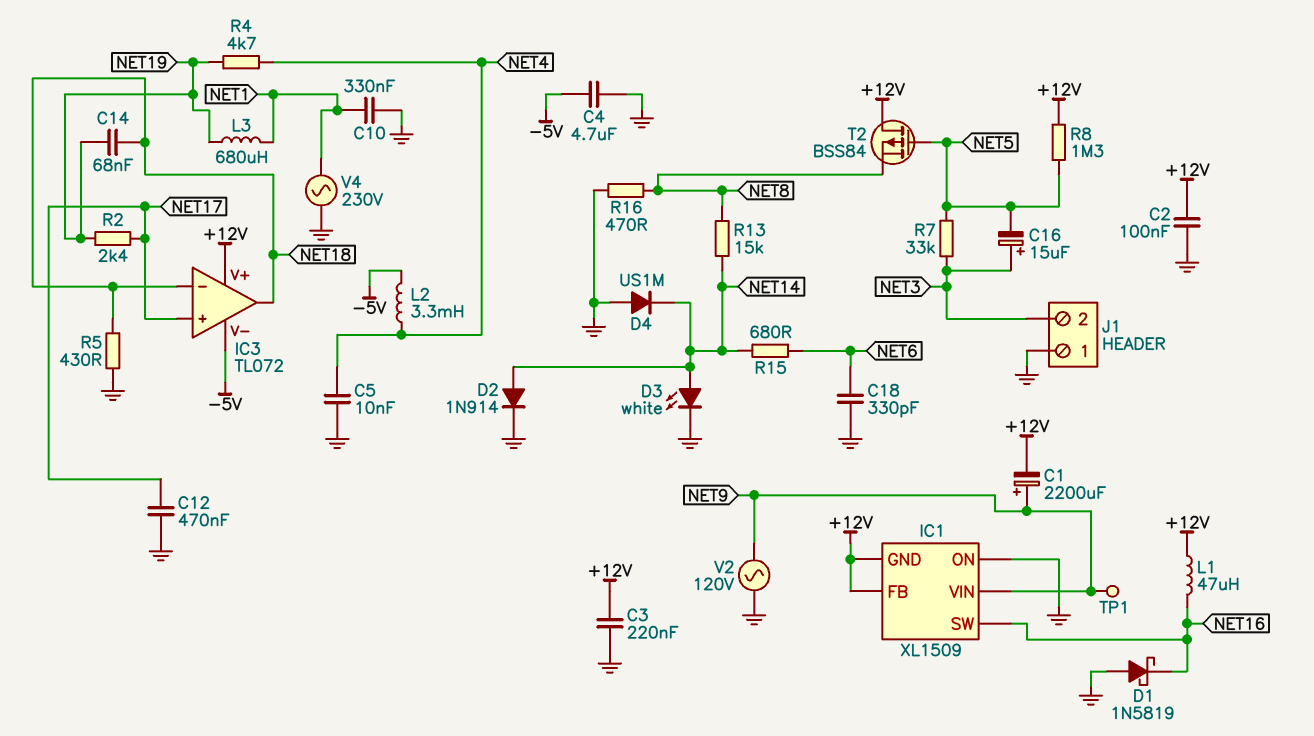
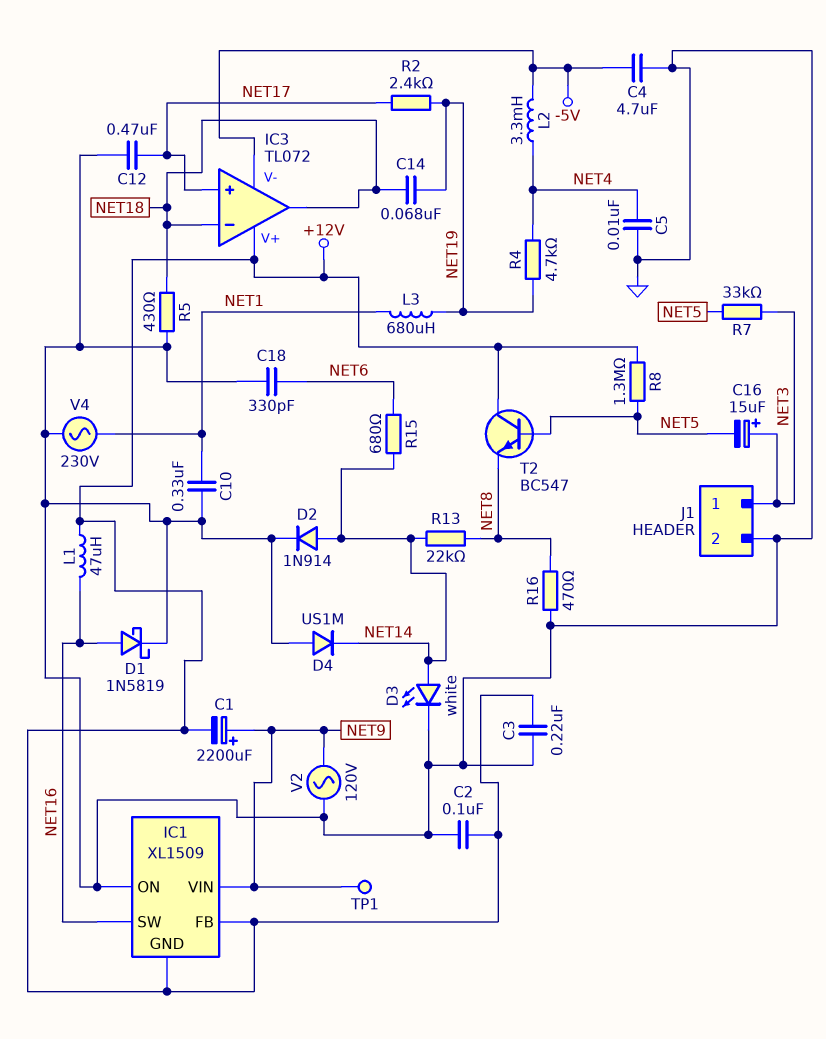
D1: schottky 1N5819 (A GND, K NET16) -> schottky 1N5819 (A NET16, K GND)
J1 pin 1: GND -> NET3
J1 pin 2: NET3 -> GND
R13: 15k (NET8, NET14) -> 22k (NET8, NET14)
T2: PMOS BSS84 (G NET5, D +12V, S NET8) -> NPN BC547 (B NET5, C +12V, E NET8)

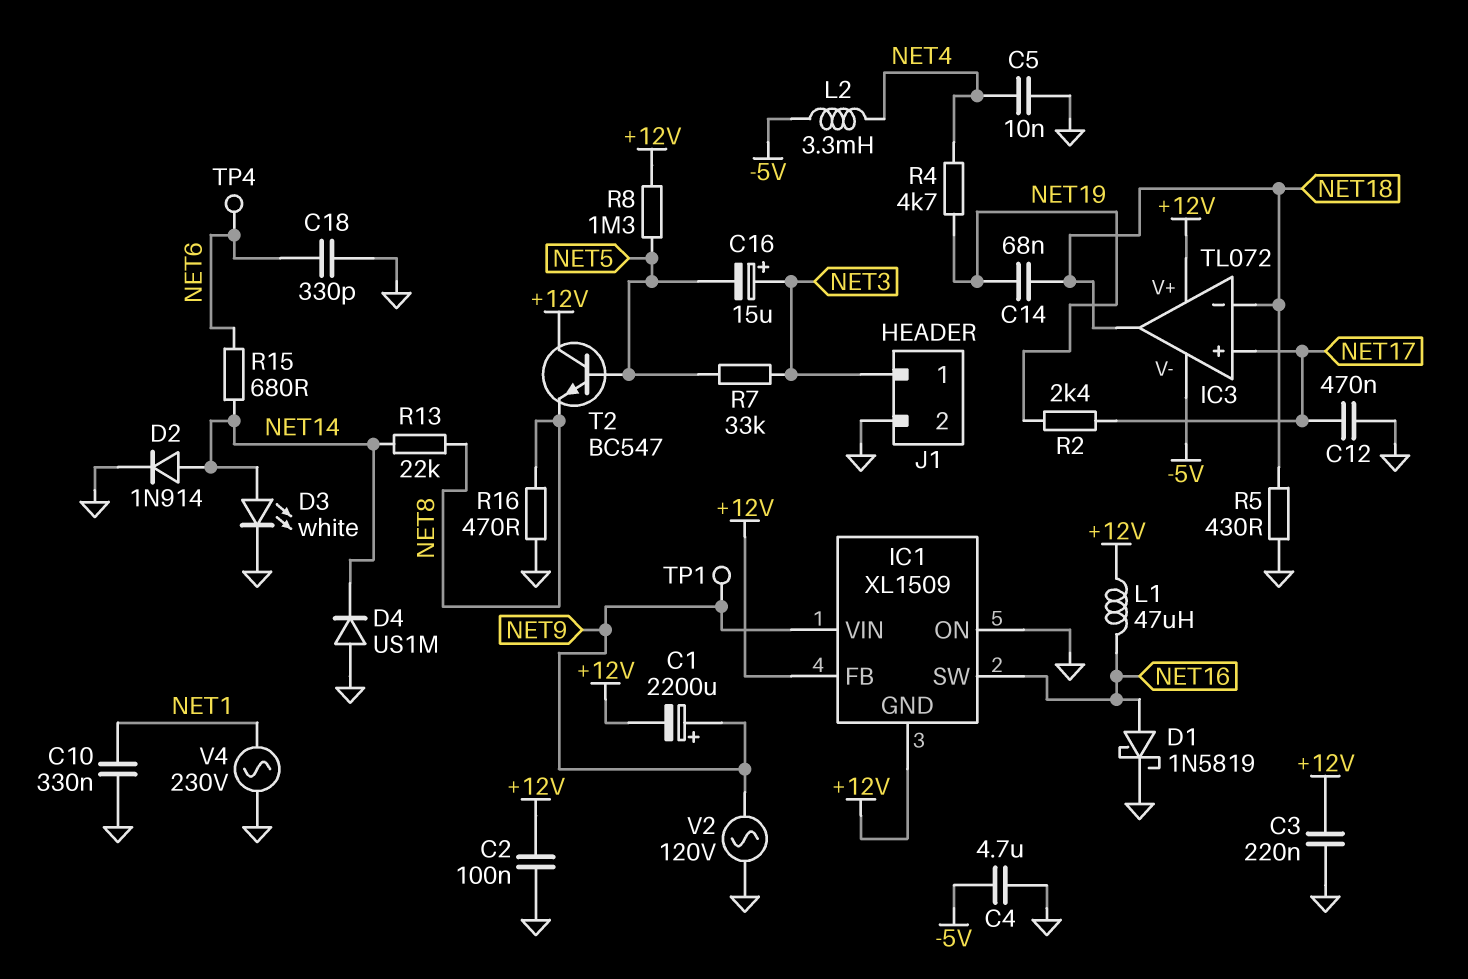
L3: 680uH (NET1, NET19) -> none
TP4: none -> test point (NET6)

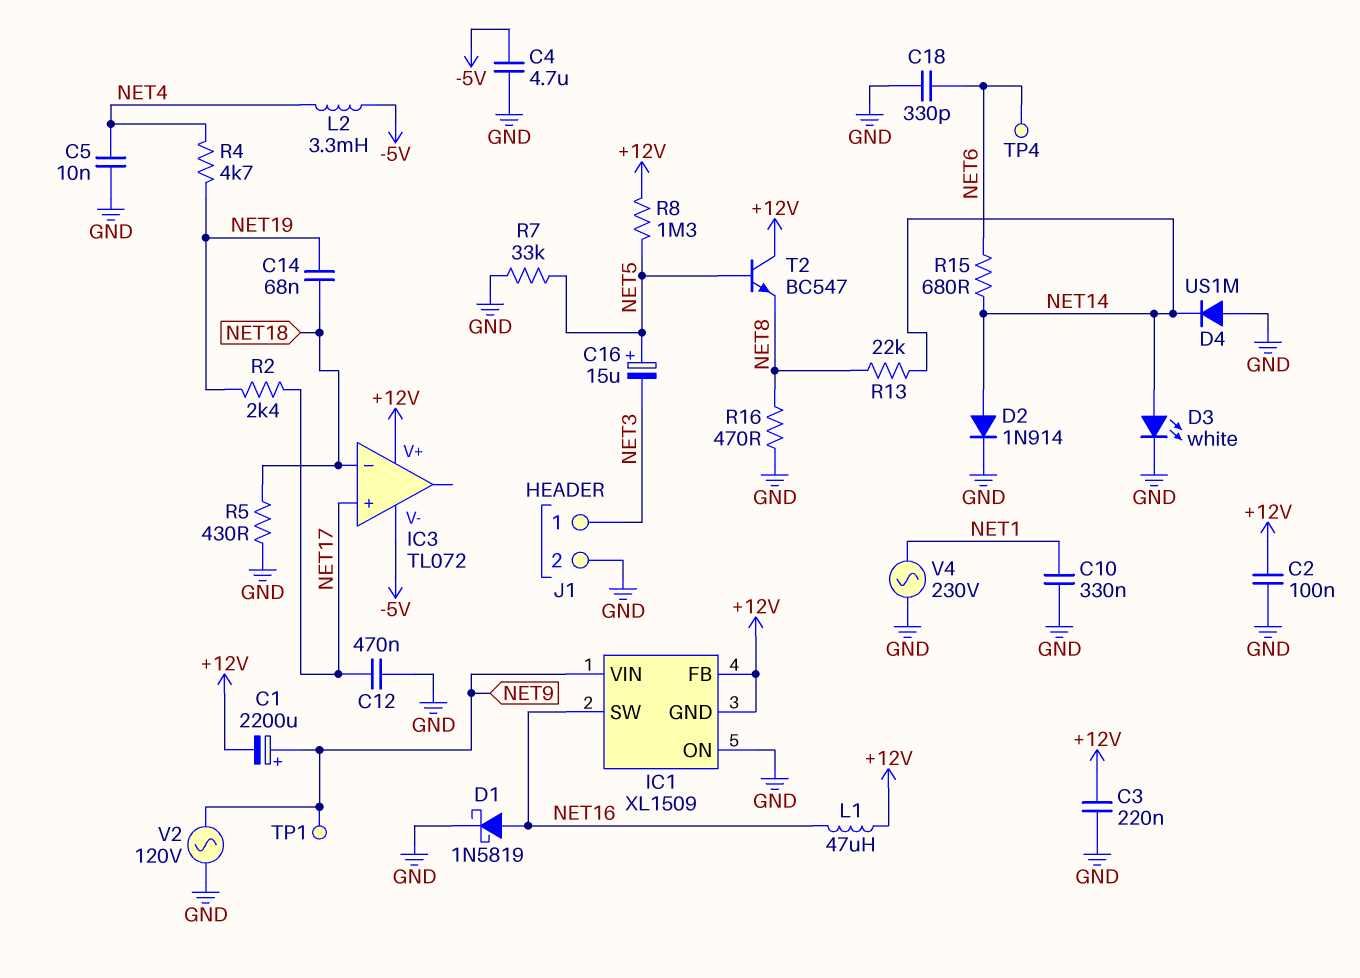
C16: 15uF (plus NET3, minus NET5) -> 15uF (plus NET5, minus NET3)
IC3 pin out: NET18 -> none
R7: 33k (NET3, NET5) -> 33k (GND, NET5)

